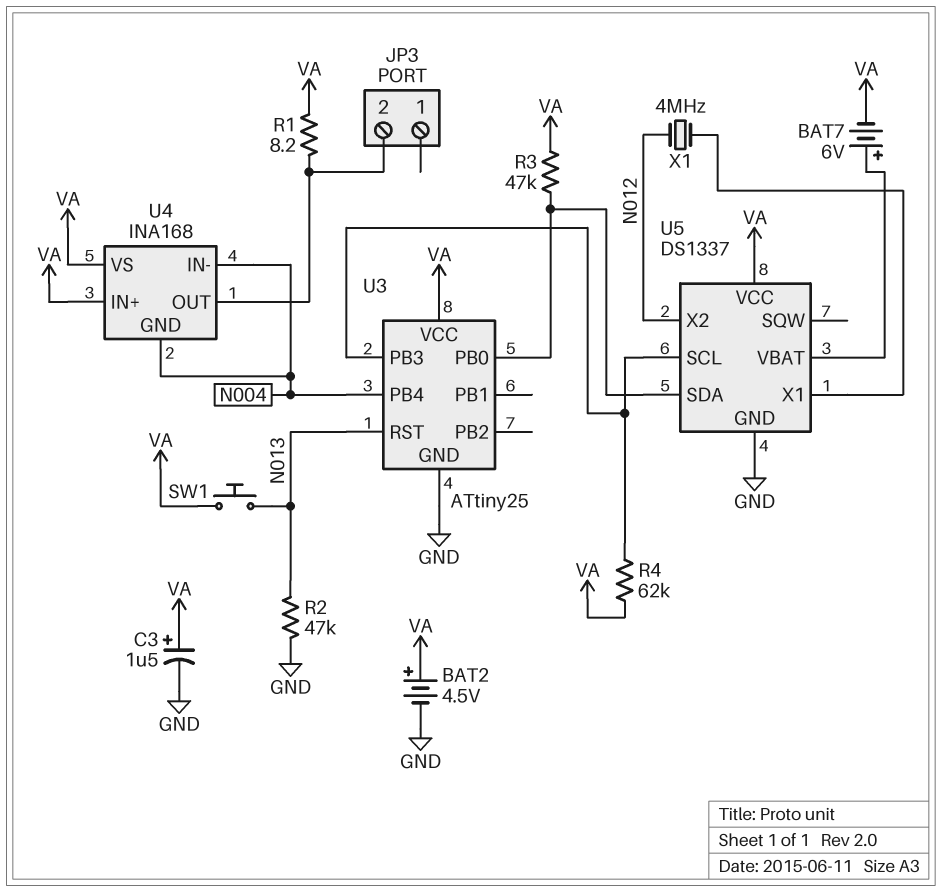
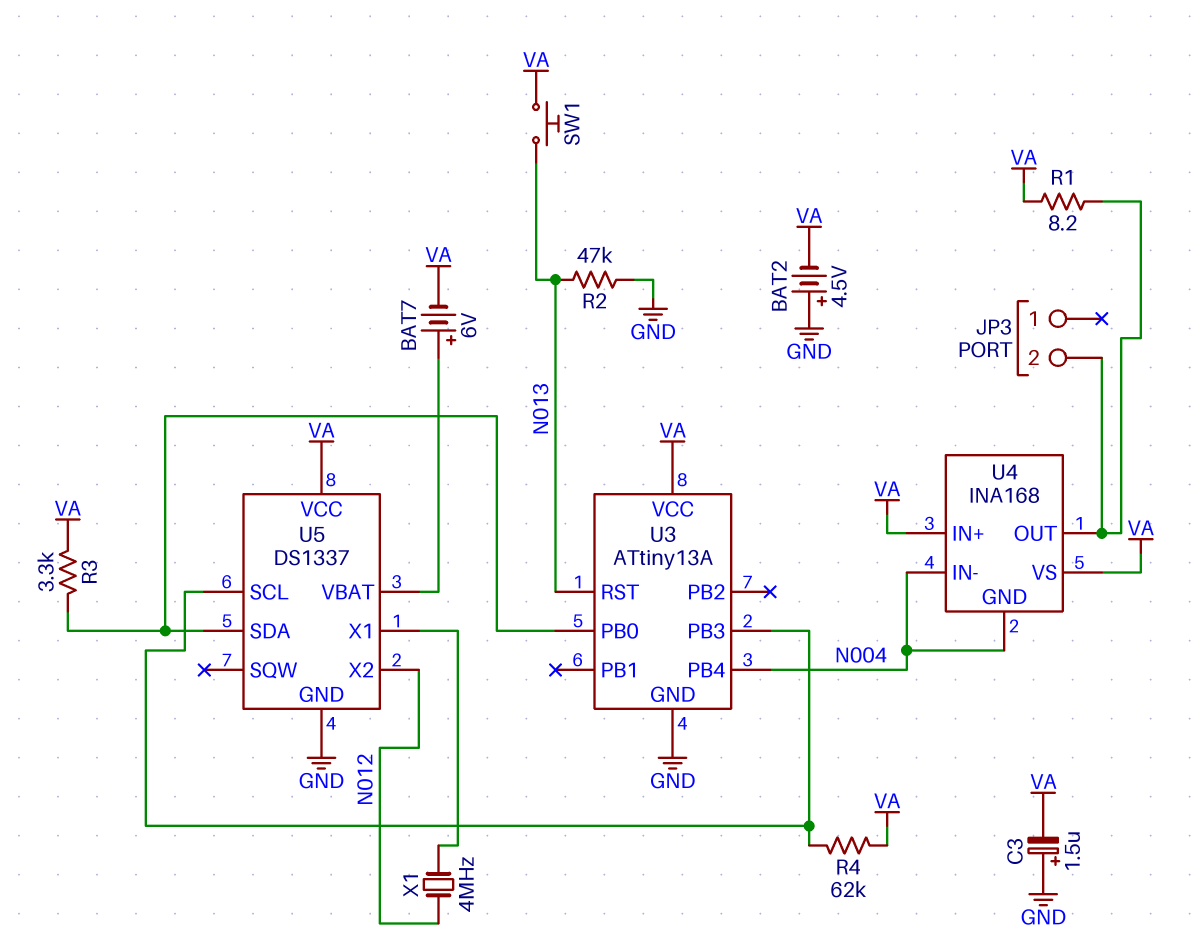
BAT2: 4.5V (plus VA, minus GND) -> 4.5V (plus GND, minus VA)
C3: 1.5uF (plus VA, minus GND) -> 1.5uF (plus GND, minus VA)
R3: 47k (U3/PB0, VA) -> 3.3k (U3/PB0, VA)
U3: ATtiny25 -> ATtiny13A

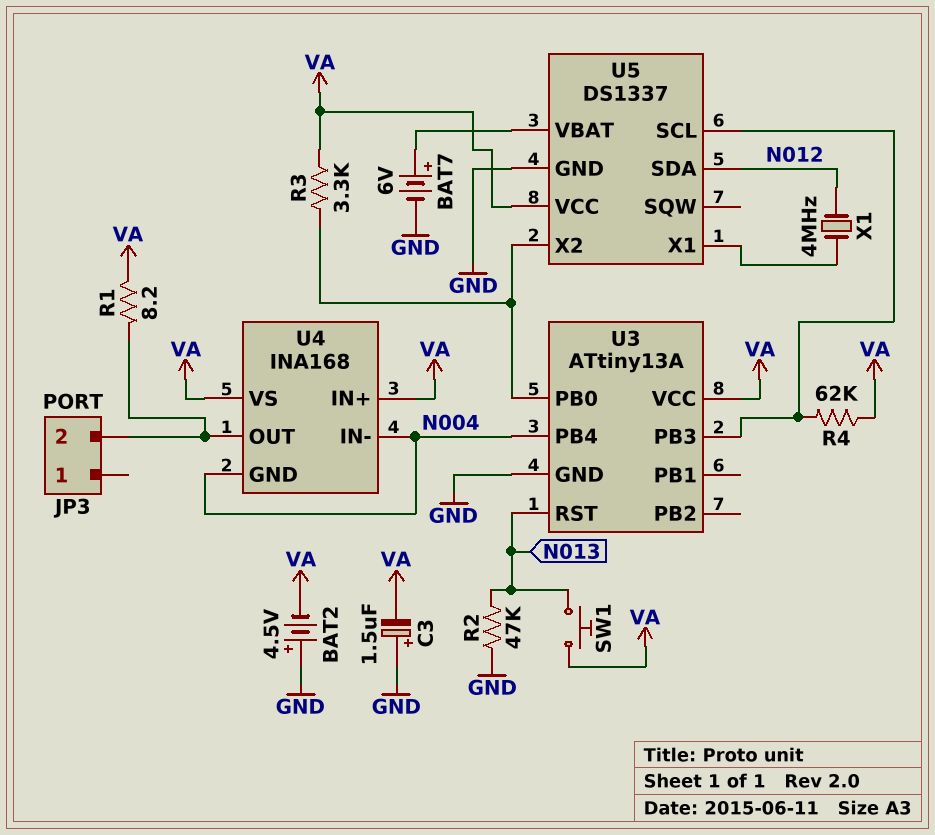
BAT7: 6V (plus U5/VBAT, minus VA) -> 6V (plus U5/VBAT, minus GND)
U5 pin SDA: U3/PB0 -> N012
U5 pin X2: N012 -> U3/PB0

